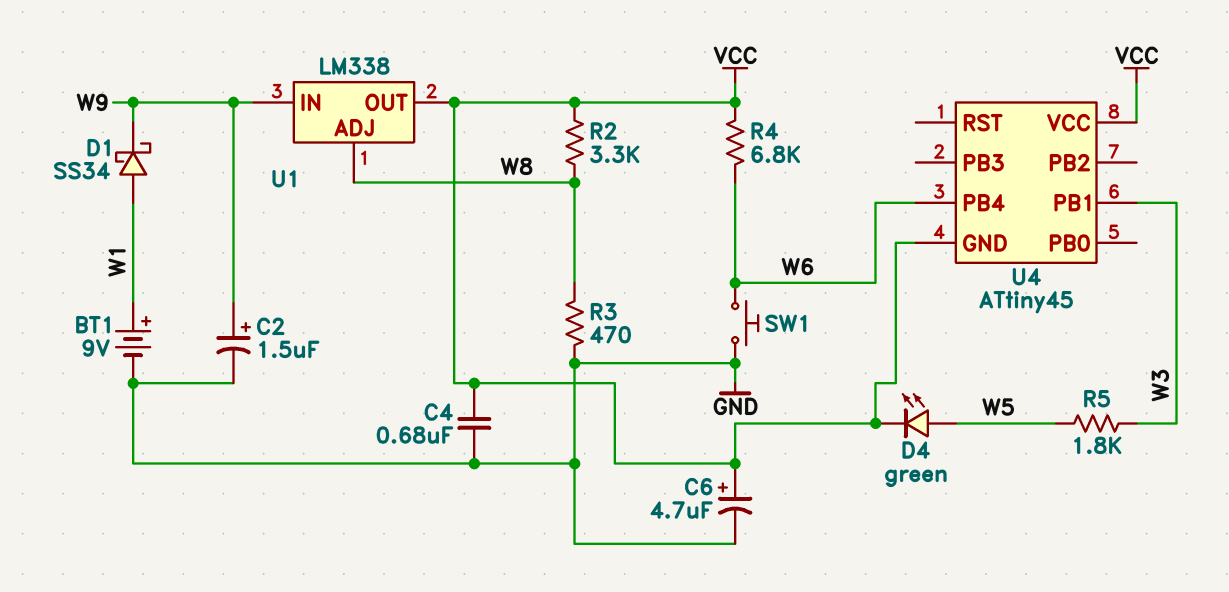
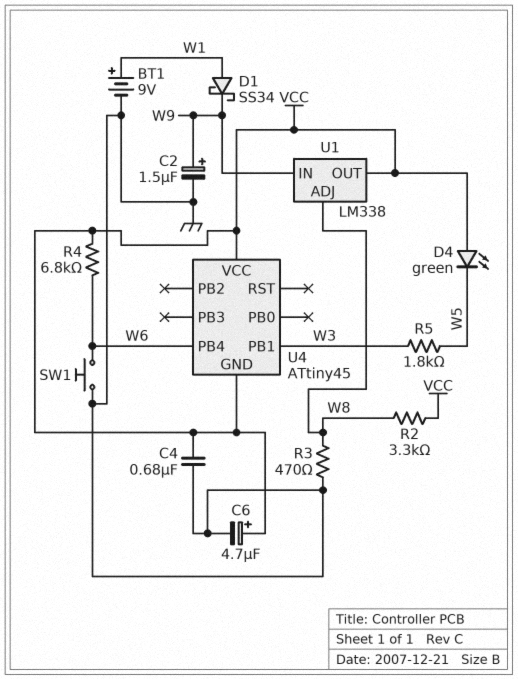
D4: LED green (A W5, K VCC) -> LED green (A VCC, K W5)

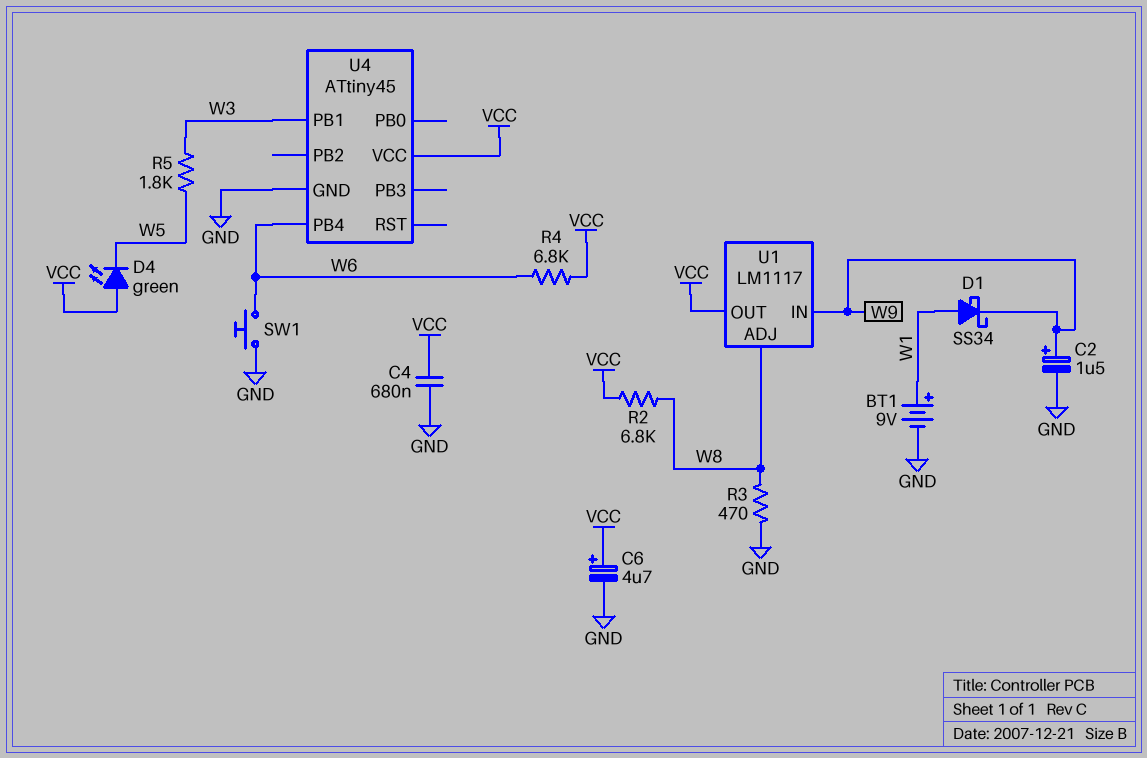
R2: 3.3k (VCC, W8) -> 6.8k (VCC, W8)
U1: LM338 -> LM1117
U4 pin GND: VCC -> GND

